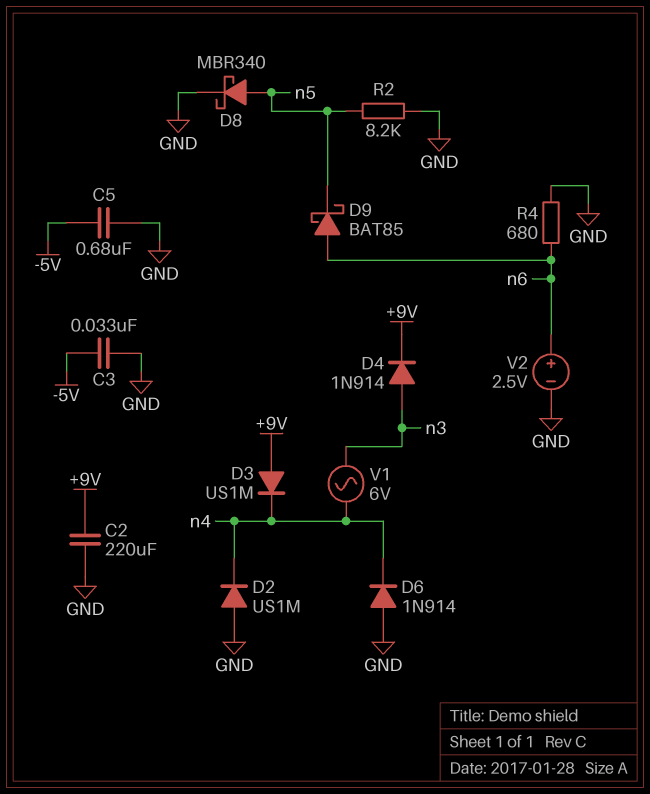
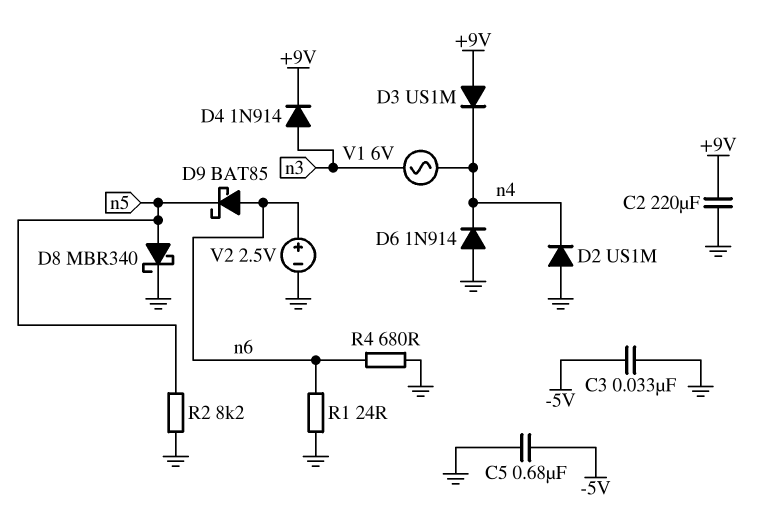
R1: none -> 24 (GND, n6)

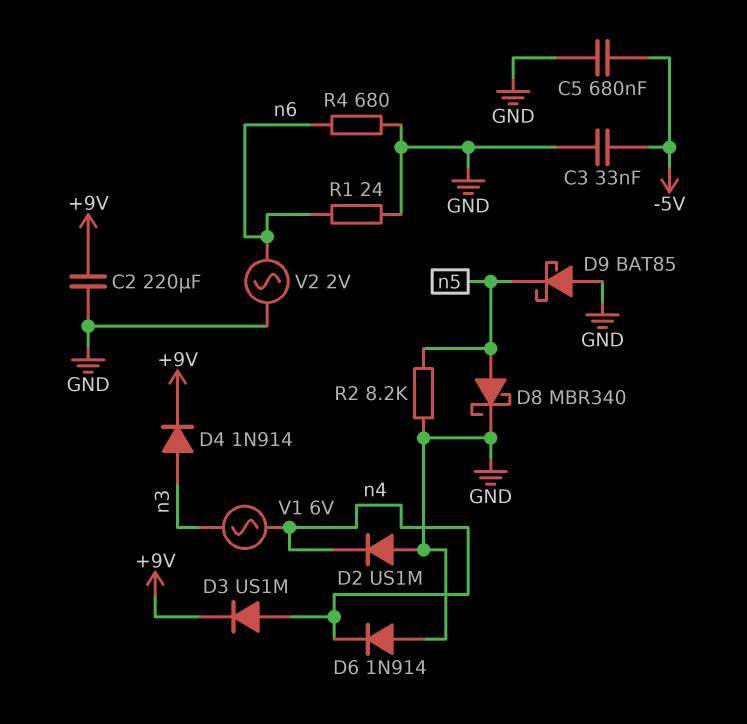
D3: diode US1M (A +9V, K n4) -> diode US1M (A n4, K +9V)
D9: schottky BAT85 (A n6, K n5) -> schottky BAT85 (A GND, K n5)
V2: 2.5V (plus n6, minus GND) -> AC 2V (GND, n6)

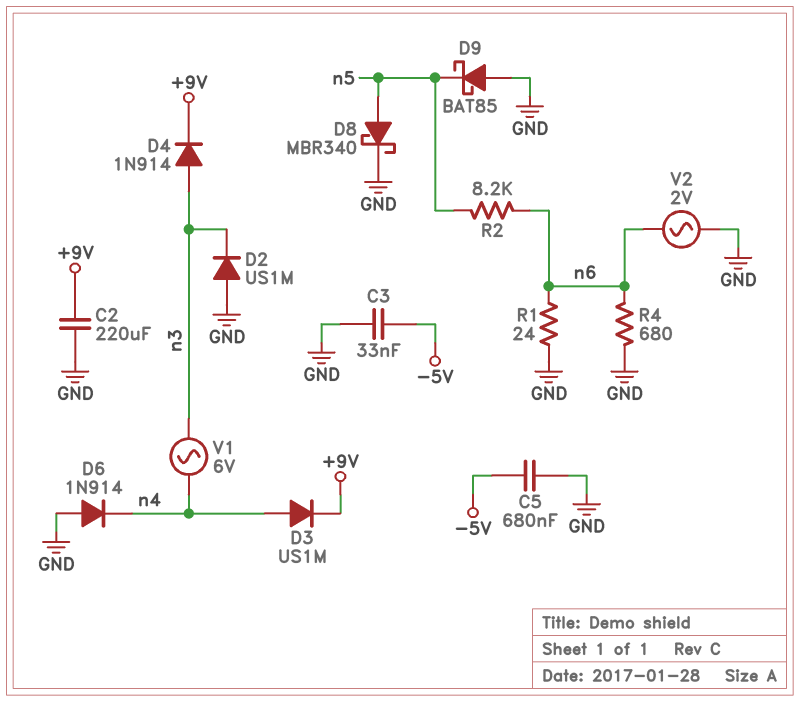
D2: diode US1M (A GND, K n4) -> diode US1M (A GND, K n3)
R2: 8.2k (GND, n5) -> 8.2k (n5, n6)

